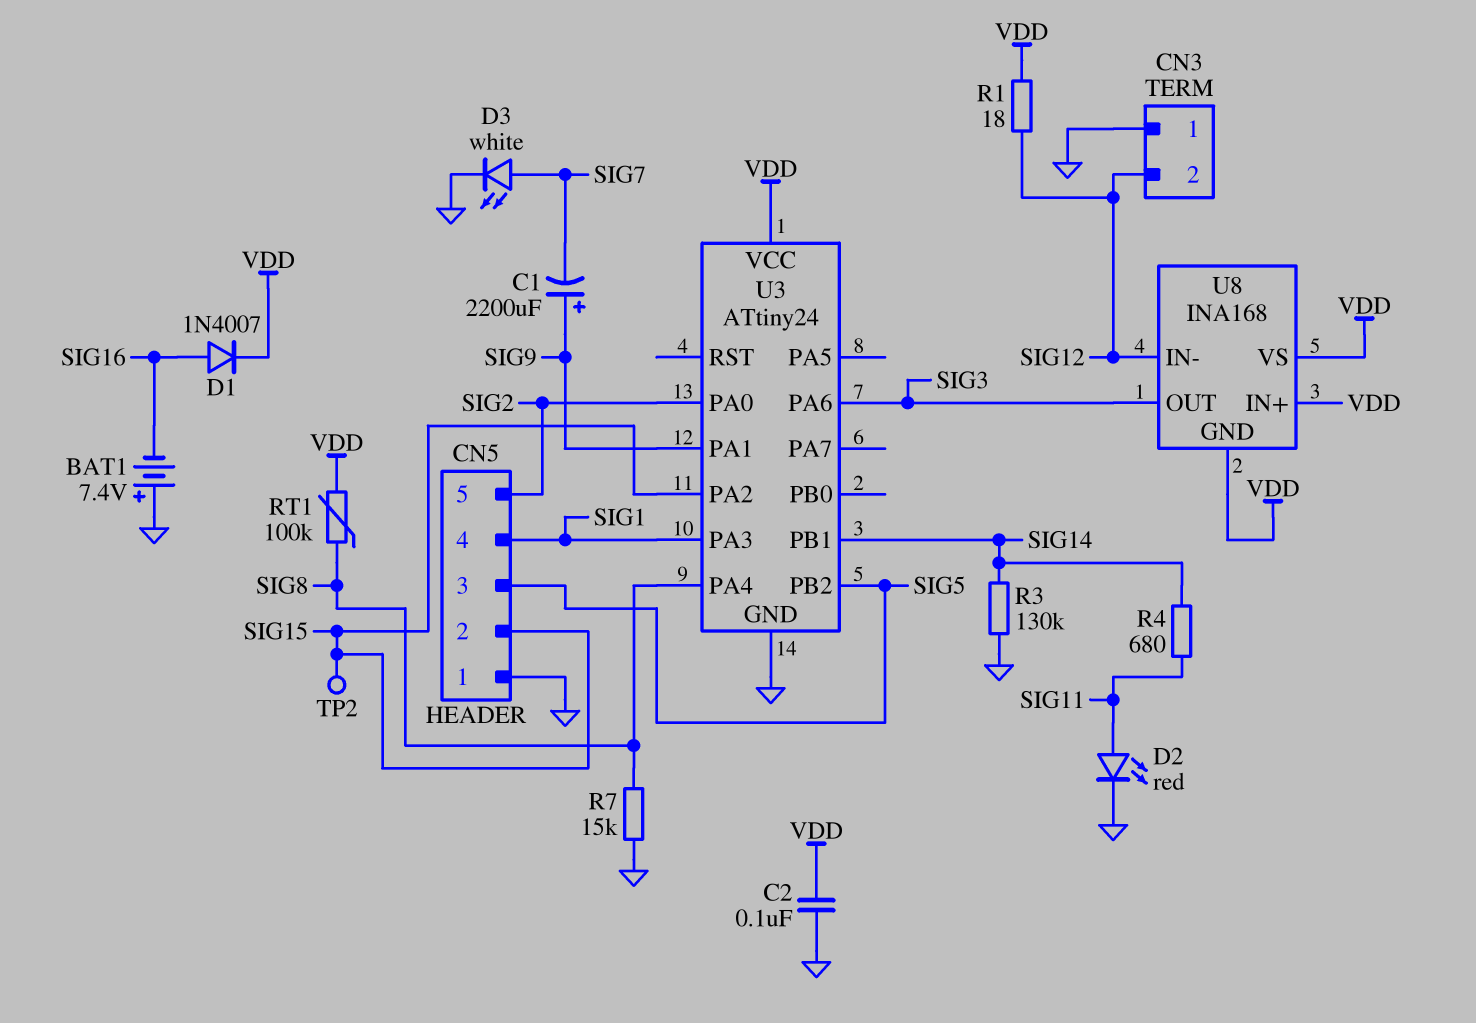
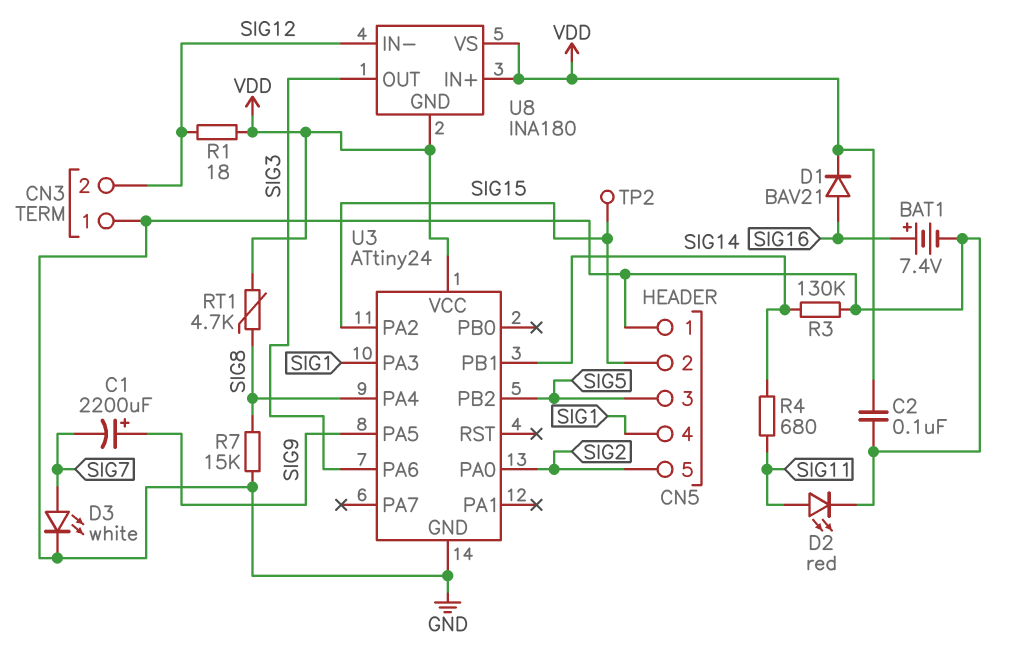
BAT1: 7.4V (plus GND, minus SIG16) -> 7.4V (plus SIG16, minus GND)
D1: diode 1N4007 (A SIG16, K VDD) -> diode BAV21 (A SIG16, K VDD)
RT1: 100k (SIG8, VDD) -> 4.7k (SIG8, VDD)
U3 pin PA1: SIG9 -> none
U3 pin PA5: none -> SIG9
U8: INA168 -> INA180

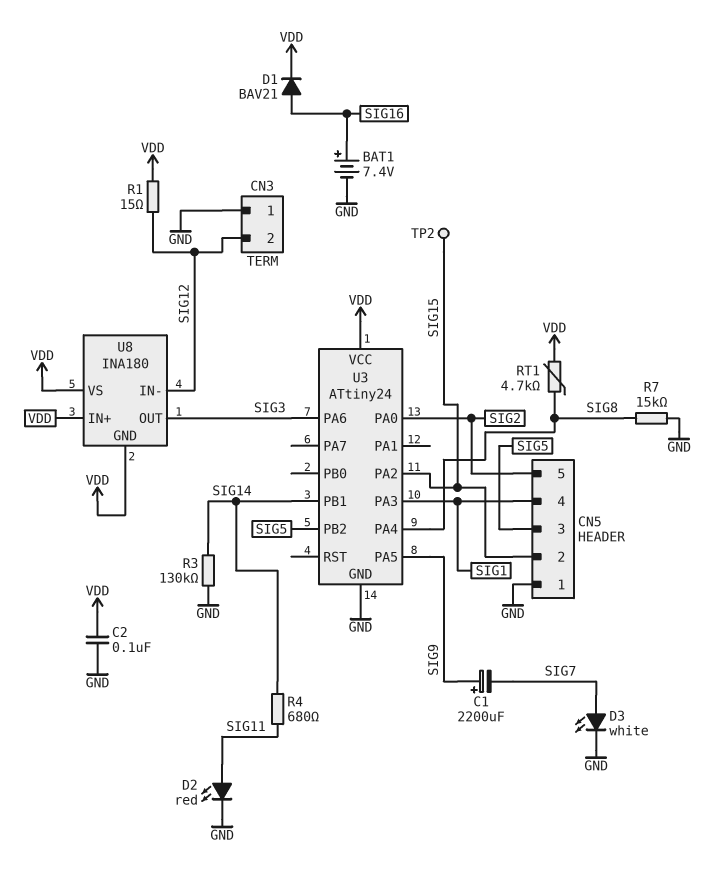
R1: 18 (SIG12, VDD) -> 15 (SIG12, VDD)

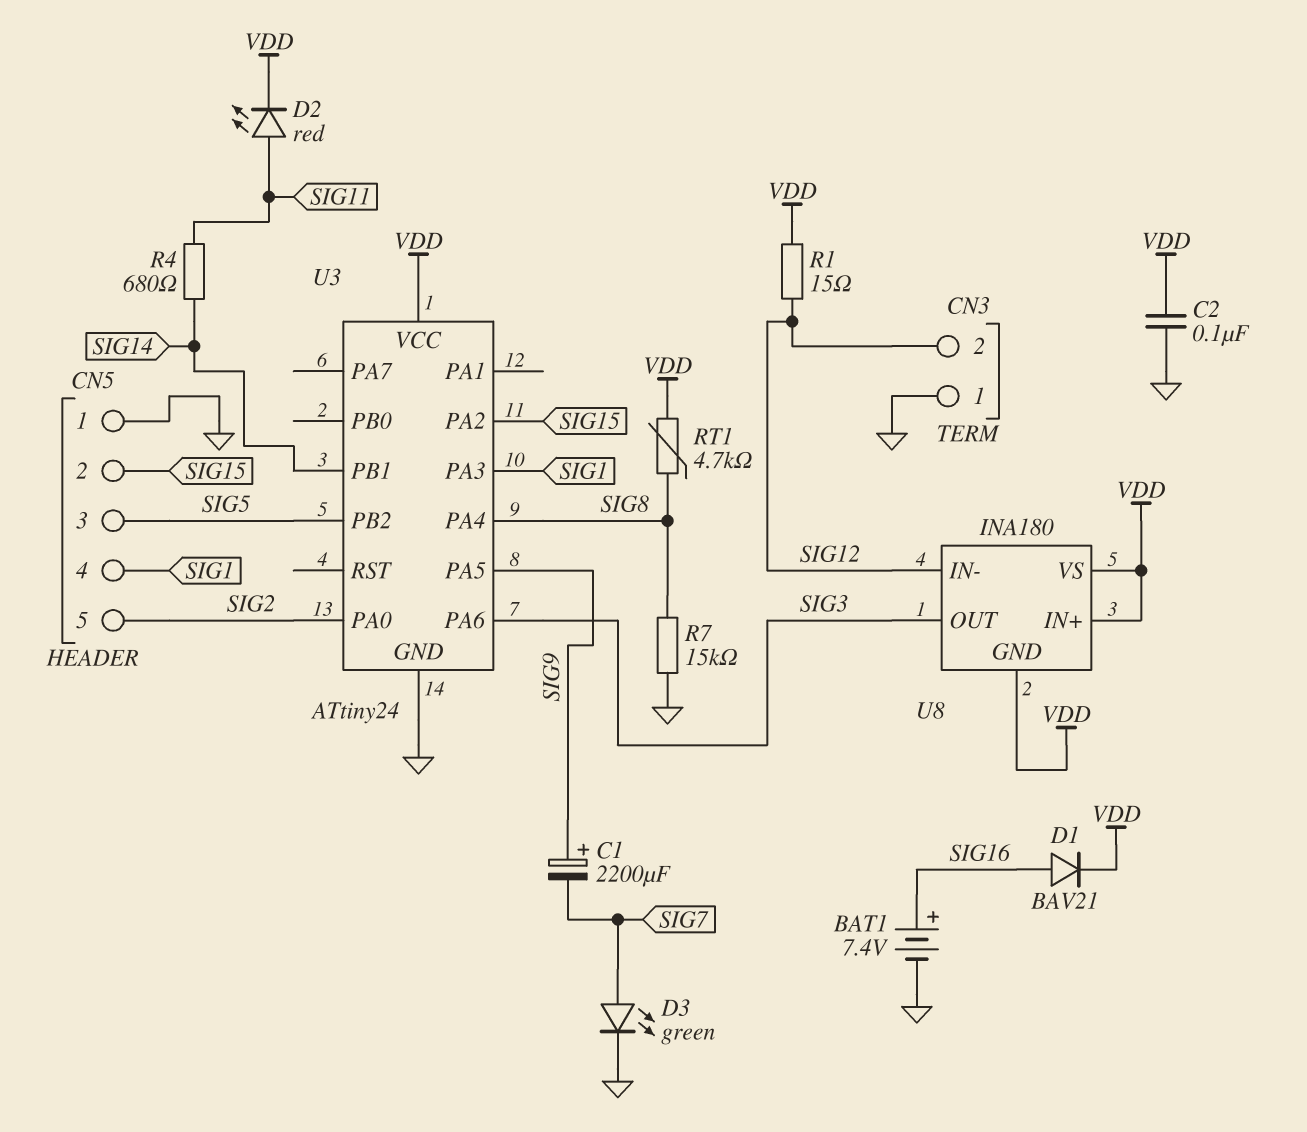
D2: LED red (A SIG11, K GND) -> LED red (A SIG11, K VDD)
D3: LED white (A SIG7, K GND) -> LED green (A SIG7, K GND)
R3: 130k (GND, SIG14) -> none
TP2: test point (SIG15) -> none

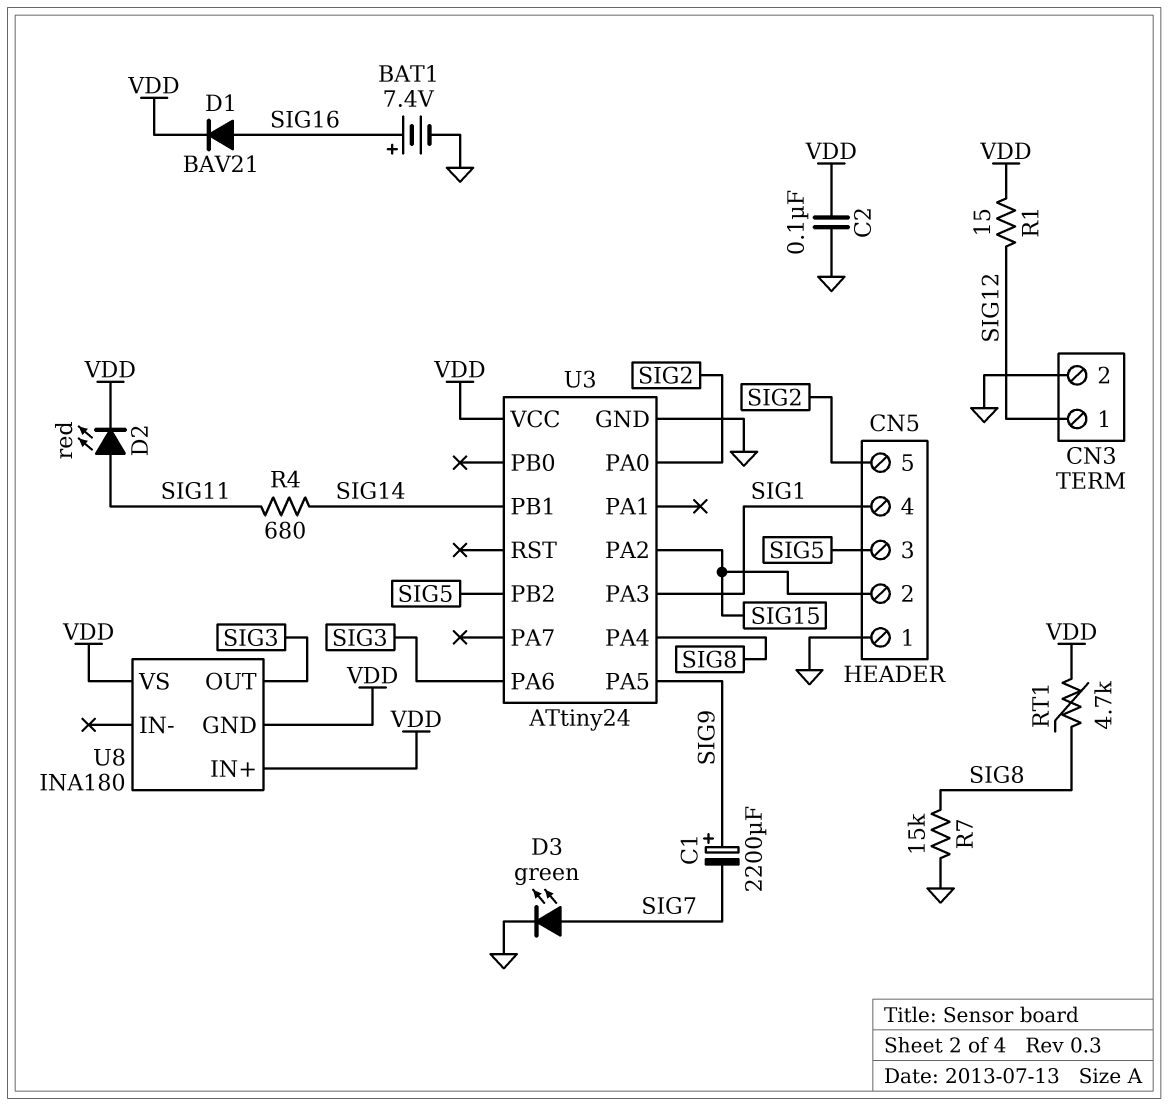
CN3 pin 1: GND -> SIG12
CN3 pin 2: SIG12 -> GND
U8 pin IN-: SIG12 -> none

